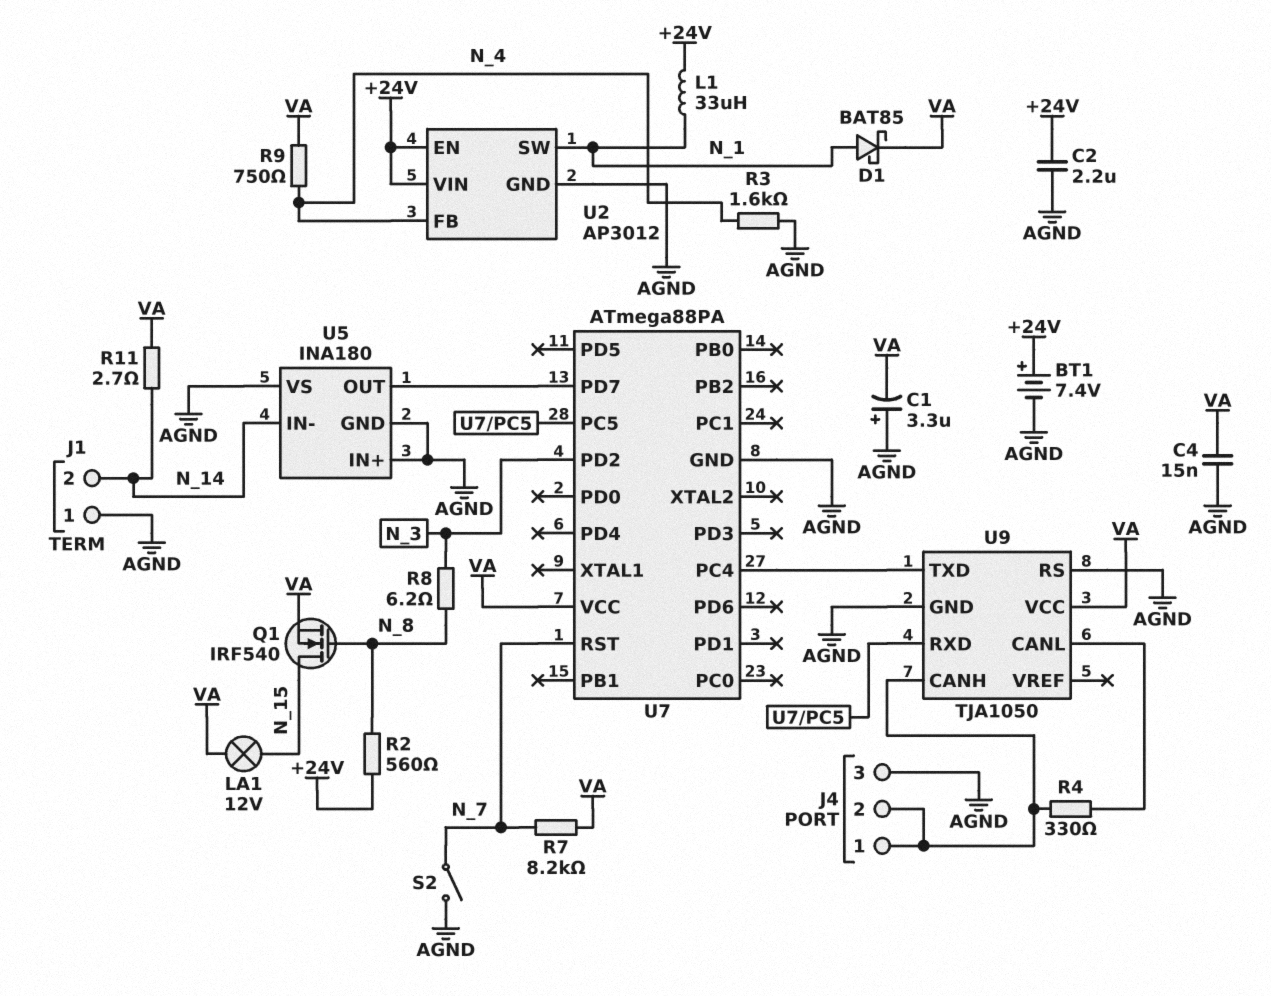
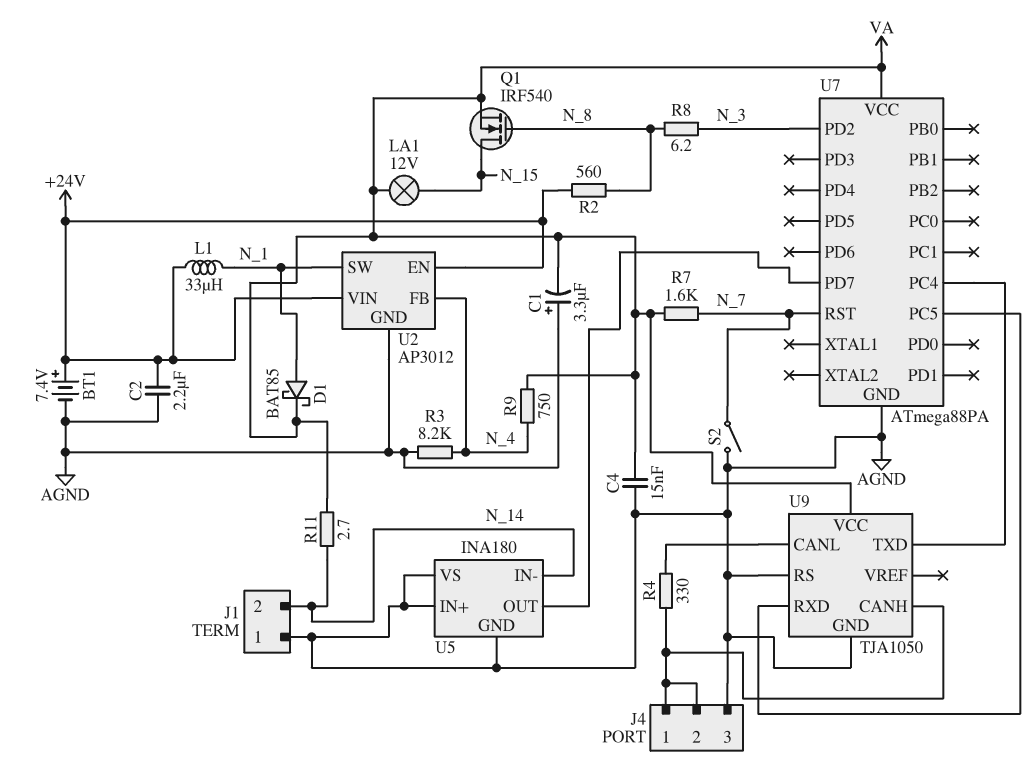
R3: 1.6k (AGND, N_4) -> 8.2k (AGND, N_4)
R7: 8.2k (N_7, VA) -> 1.6k (N_7, VA)

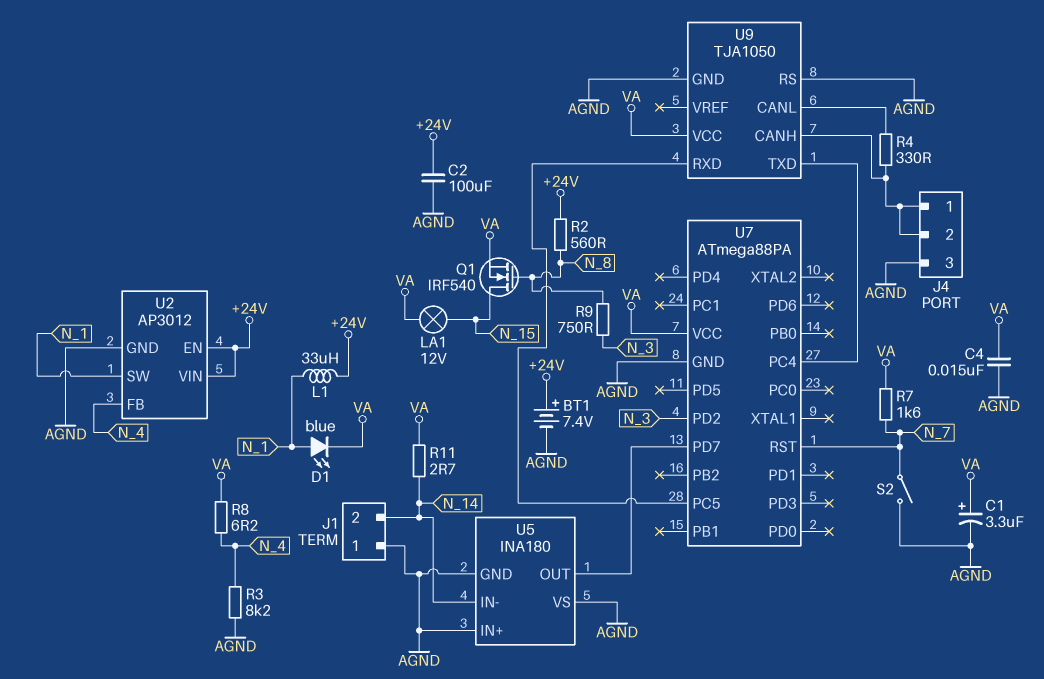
C1: 3.3uF (plus AGND, minus VA) -> 3.3uF (plus VA, minus AGND)
C2: 2.2uF (+24V, AGND) -> 100uF (+24V, AGND)
D1: schottky BAT85 (A N_1, K VA) -> LED blue (A N_1, K VA)
R8: 6.2 (N_3, N_8) -> 6.2 (N_4, VA)
R9: 750 (N_4, VA) -> 750 (N_3, N_8)

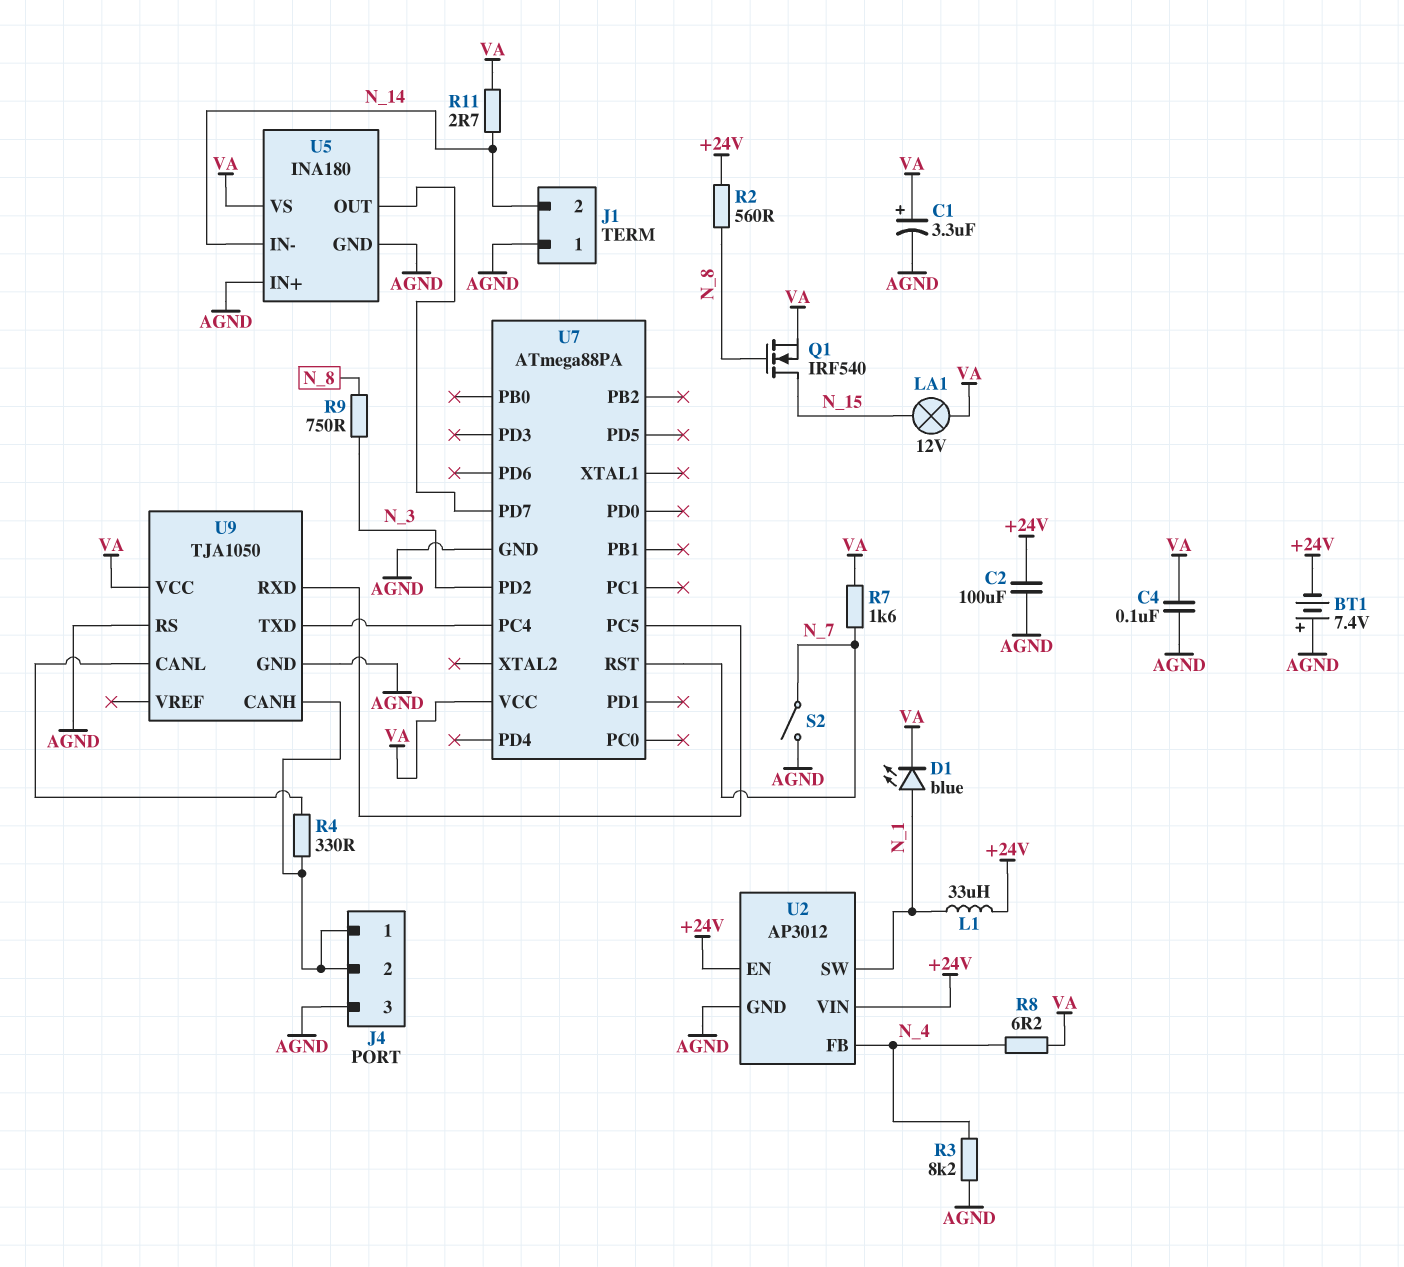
BT1: 7.4V (plus +24V, minus AGND) -> 7.4V (plus AGND, minus +24V)
C4: 15nF (AGND, VA) -> 100nF (AGND, VA)
U5 pin VS: AGND -> VA

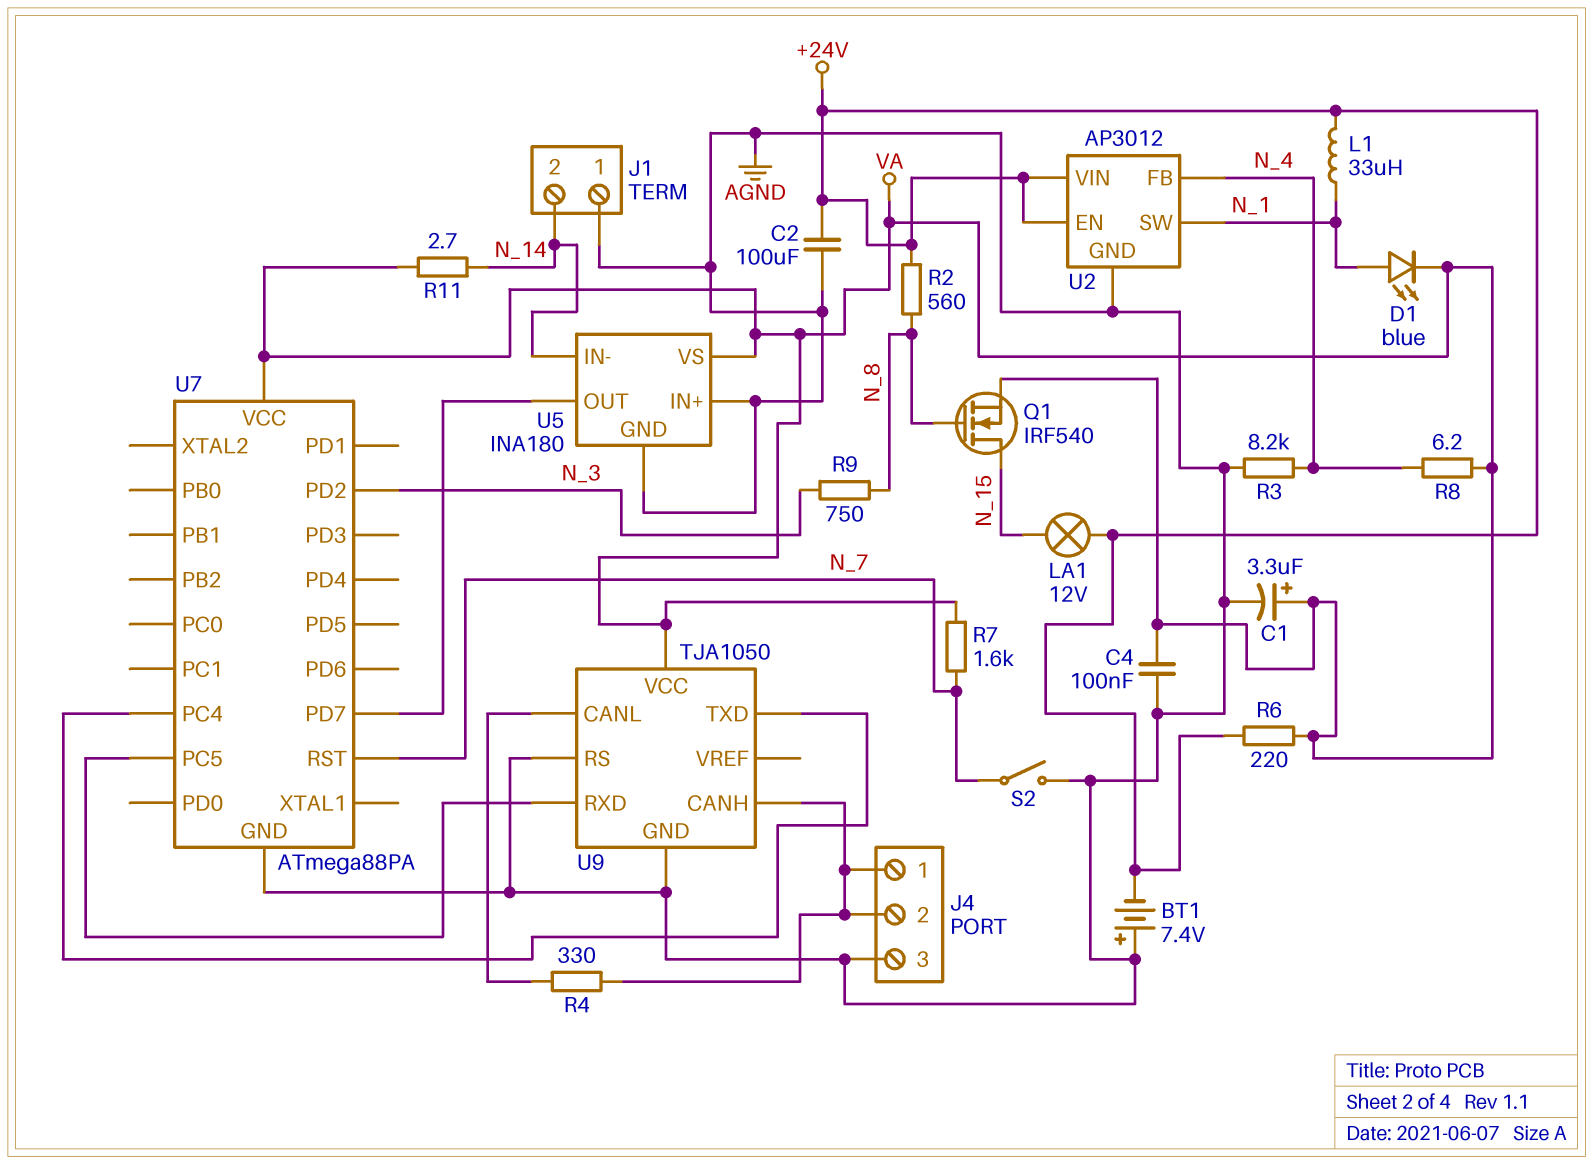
LA1: lamp 12V (N_15, VA) -> lamp 12V (+24V, N_15)
R6: none -> 220 (+24V, VA)

